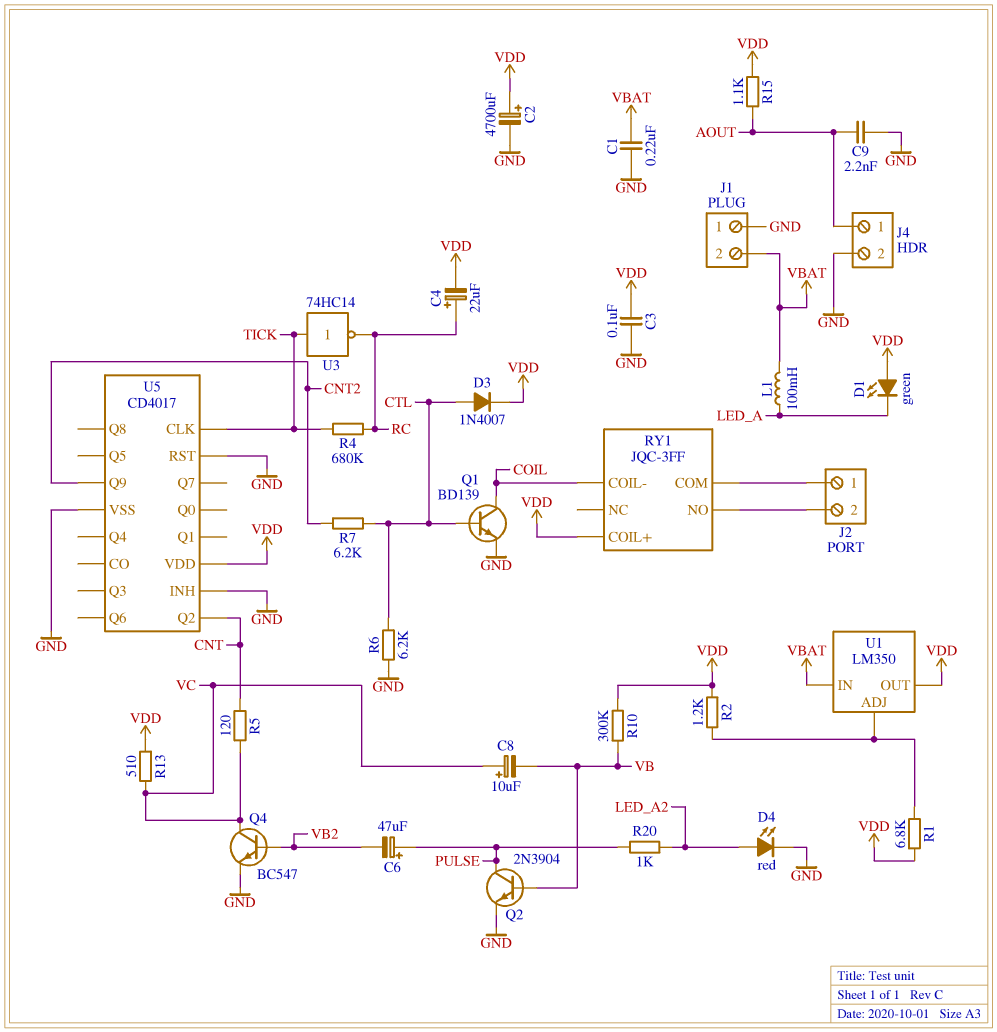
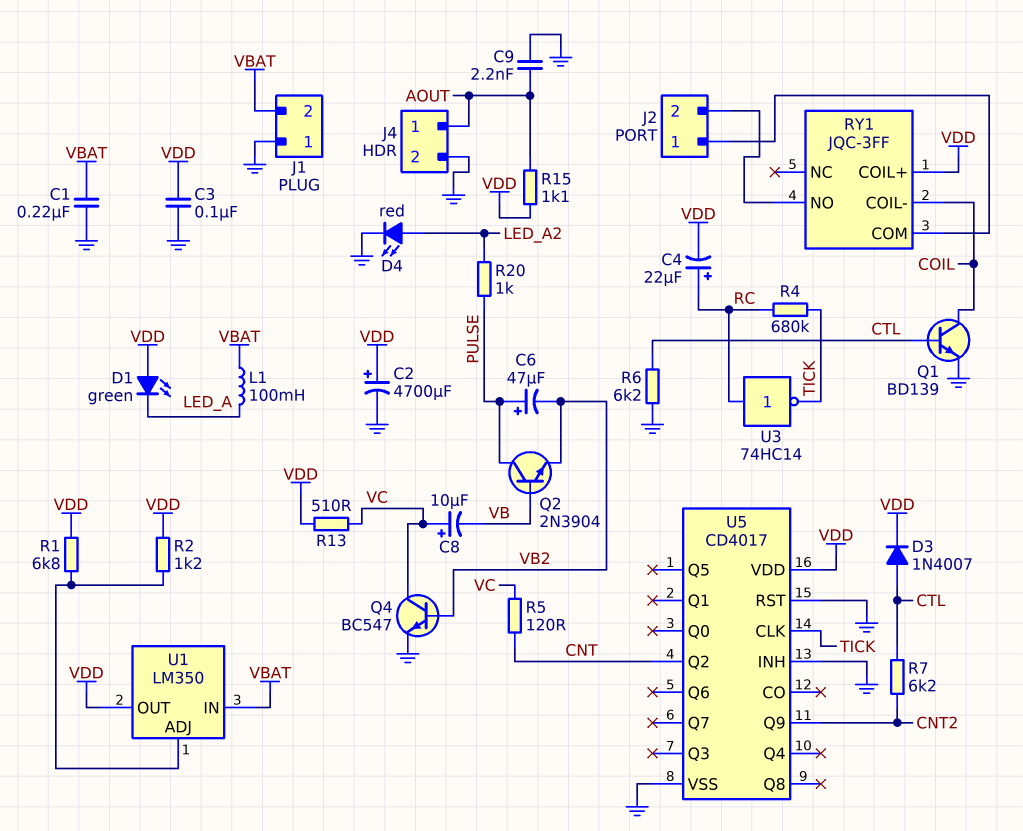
Q2: NPN 2N3904 (B VB, C PULSE, E GND) -> NPN 2N3904 (B VB, C PULSE, E VB2)
R10: 300k (VB, VDD) -> none
U3: NOT 74HC14 (in TICK, out RC) -> NOT 74HC14 (in RC, out TICK)

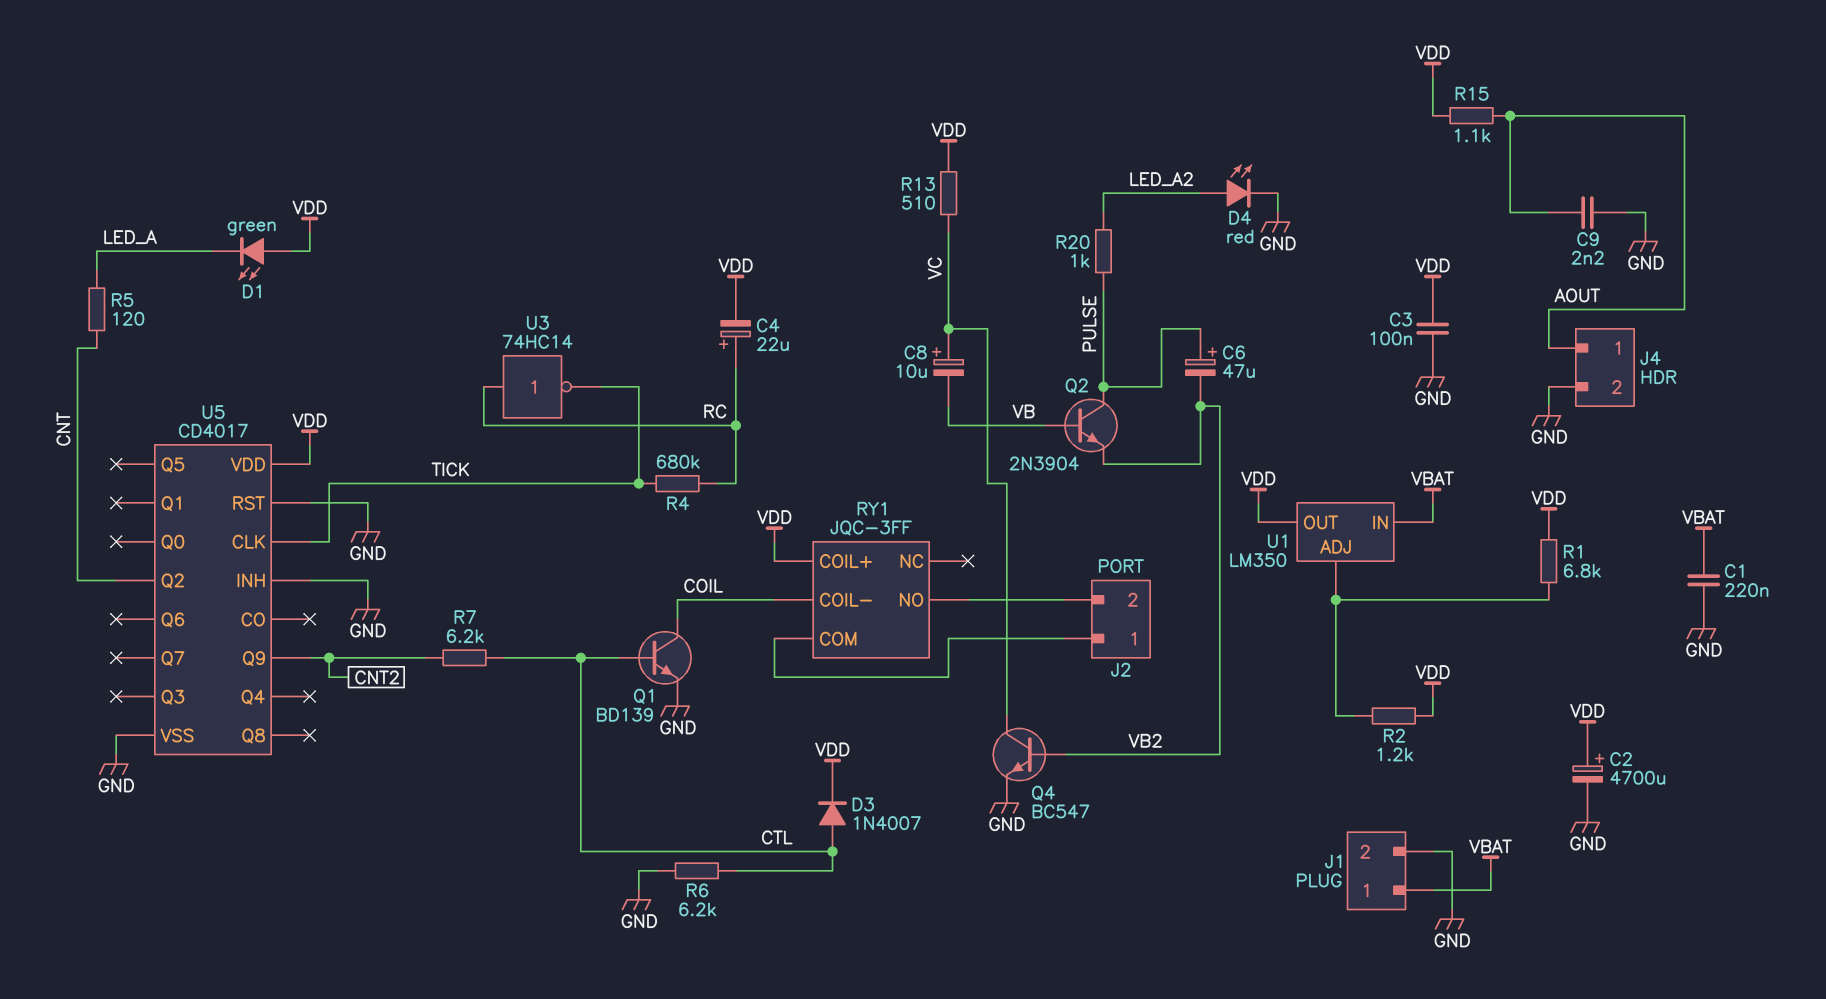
J1 pin 1: GND -> VBAT
J1 pin 2: VBAT -> GND
L1: 100mH (LED_A, VBAT) -> none
R5: 120 (CNT, VC) -> 120 (CNT, LED_A)

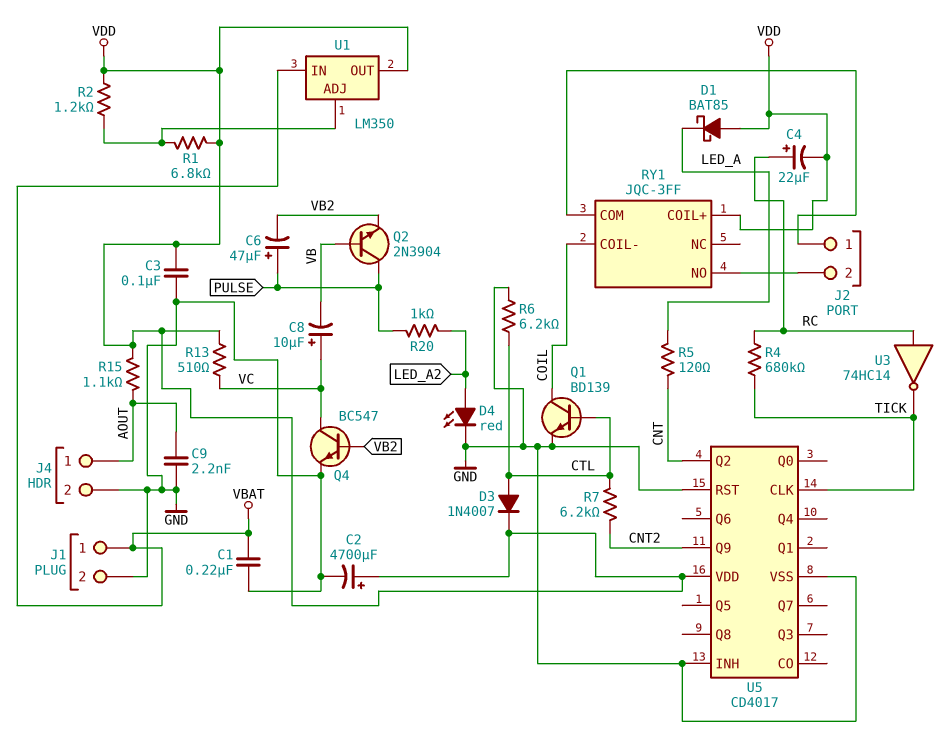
D1: LED green (A VDD, K LED_A) -> schottky BAT85 (A VDD, K LED_A)

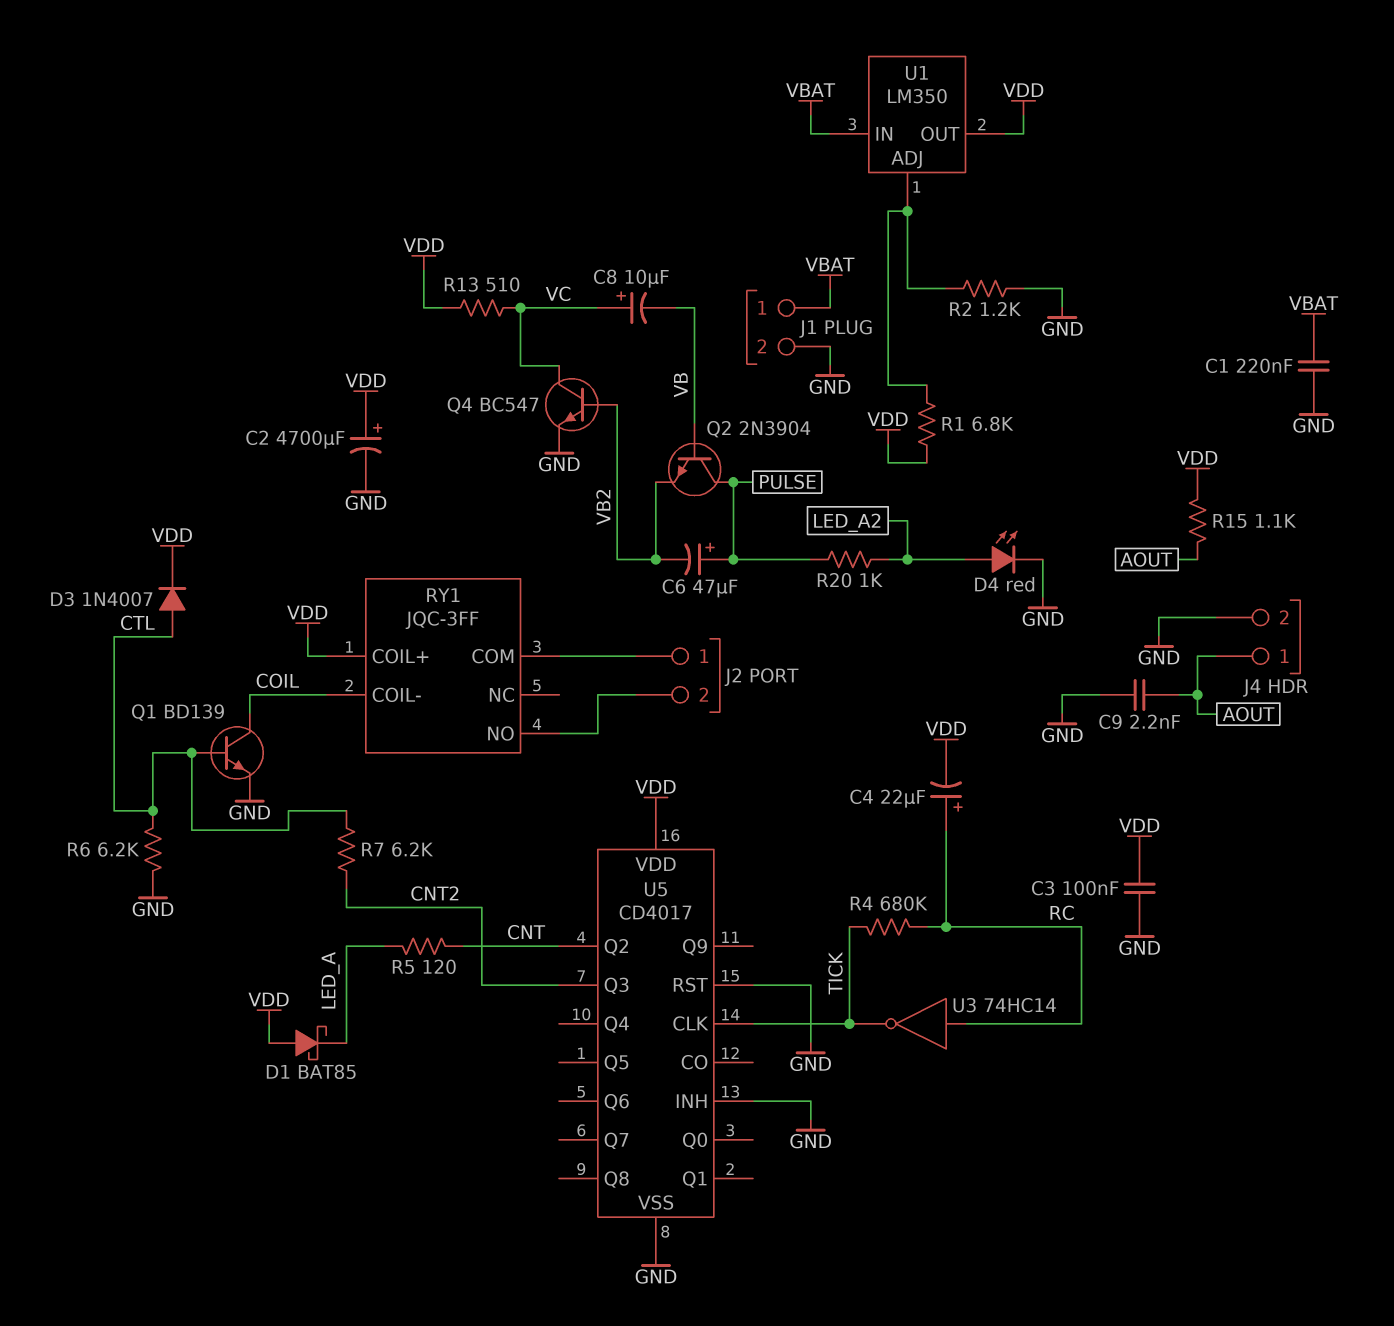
R2: 1.2k (U1/ADJ, VDD) -> 1.2k (GND, U1/ADJ)
U5 pin Q3: none -> CNT2
U5 pin Q9: CNT2 -> none

